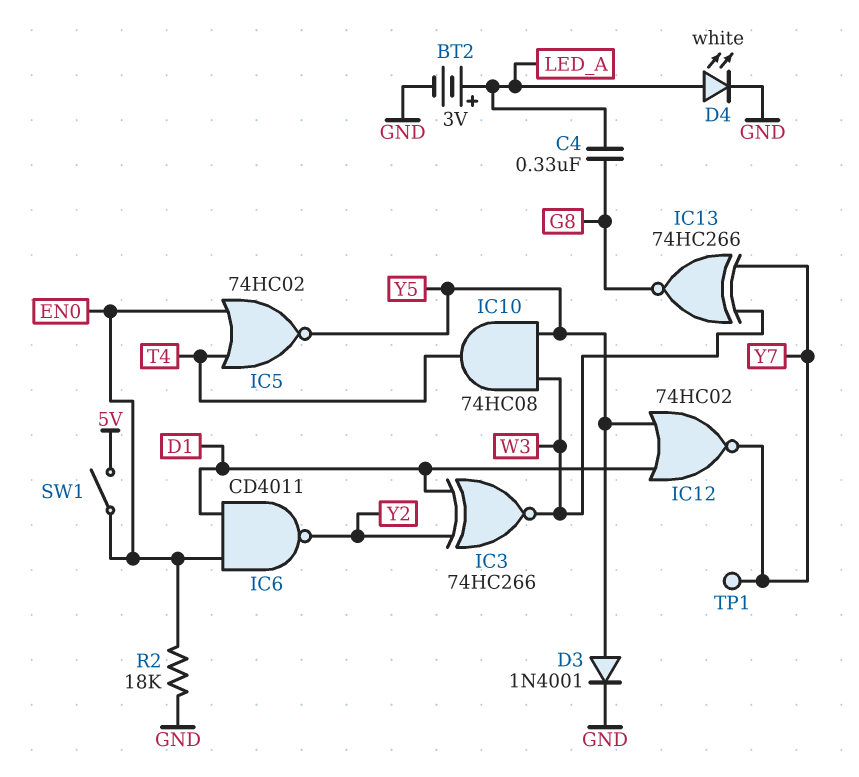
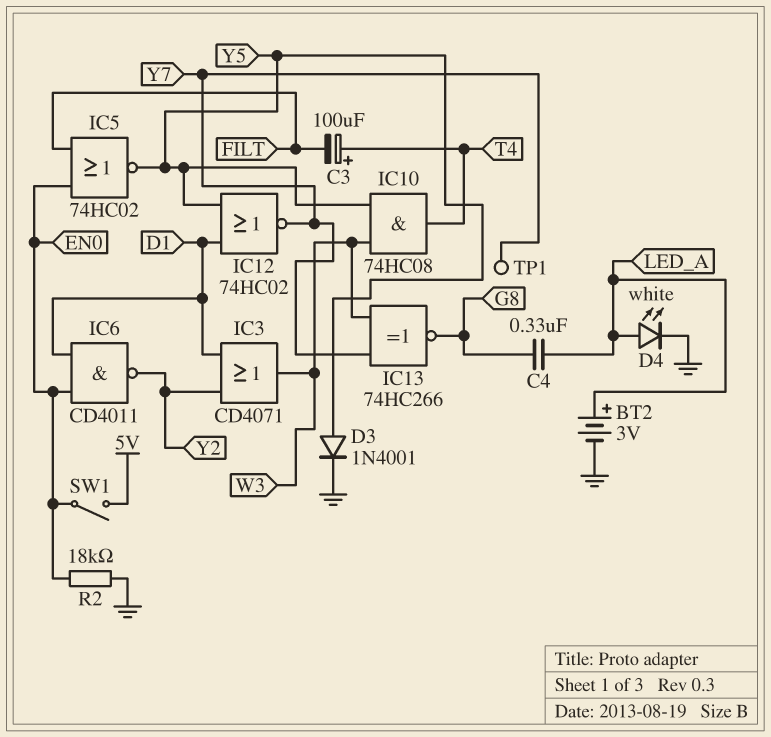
C3: none -> 100uF (plus T4, minus FILT)
IC3: XNOR 74HC266 (in D1, in Y2, out W3) -> OR CD4071 (in D1, in Y2, out W3)
IC5: NOR 74HC02 (in EN0, in T4, out Y5) -> NOR 74HC02 (in EN0, in FILT, out Y5)

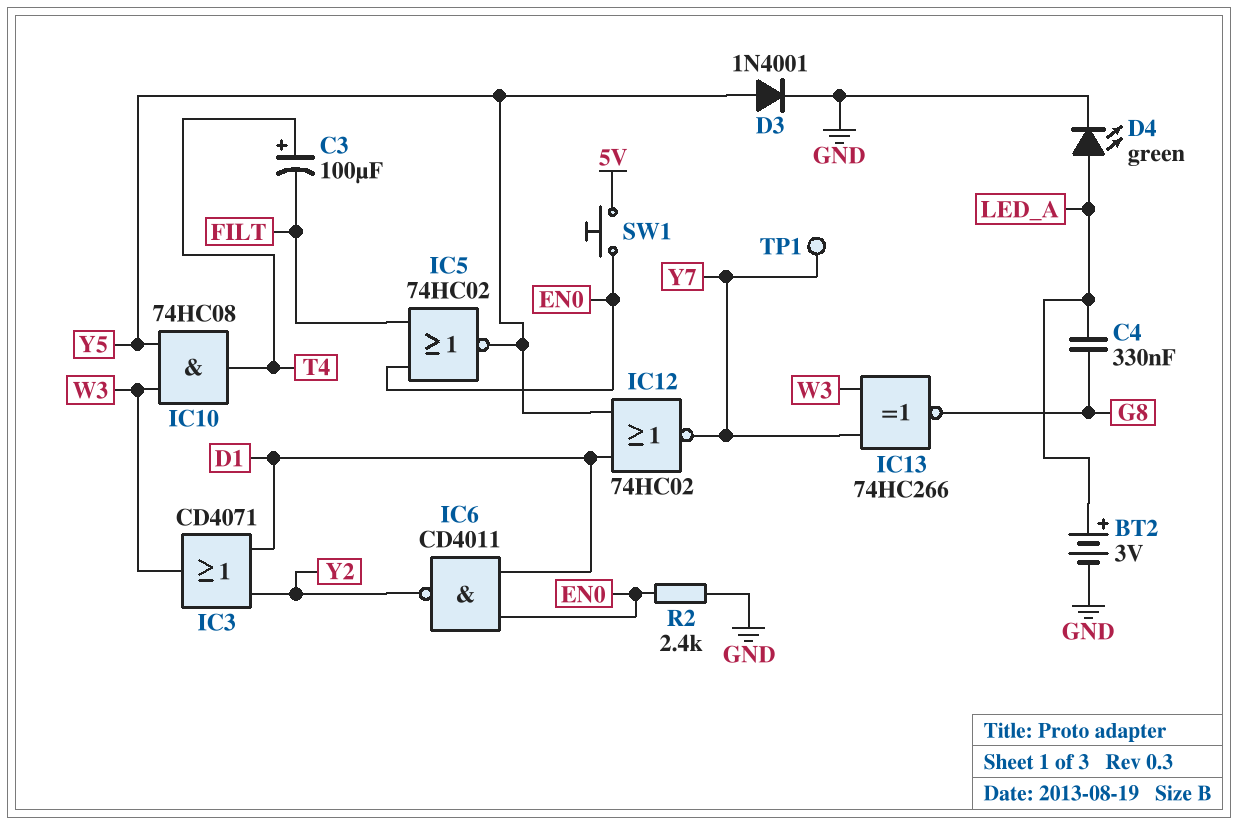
D4: LED white (A LED_A, K GND) -> LED green (A LED_A, K GND)
R2: 18k (EN0, GND) -> 2.4k (EN0, GND)
SW1: switch (5V, EN0) -> button (5V, EN0)

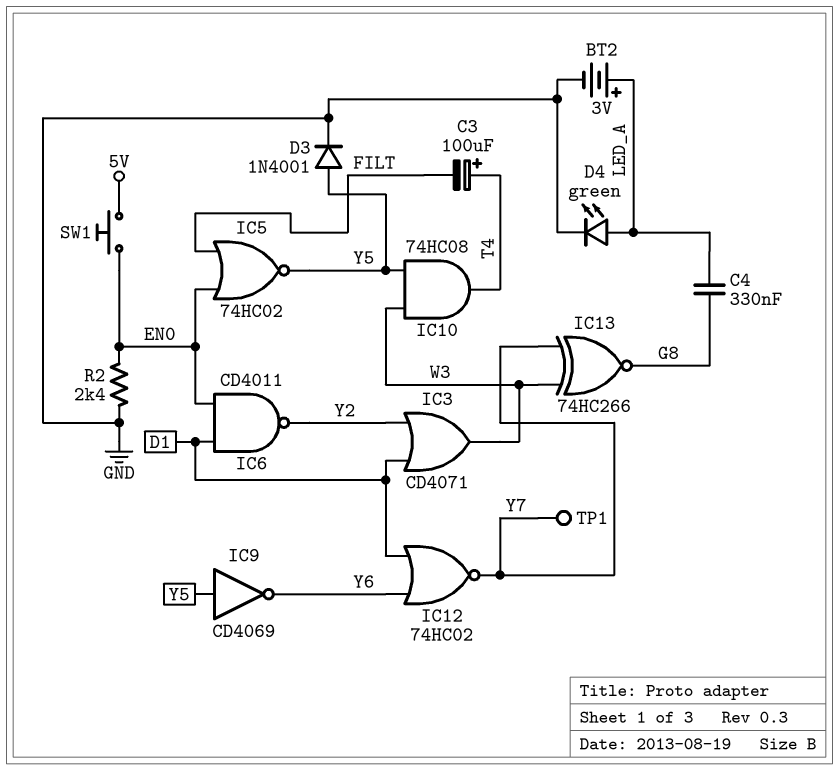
IC9: none -> NOT CD4069 (in Y5, out Y6)
IC12: NOR 74HC02 (in D1, in Y5, out Y7) -> NOR 74HC02 (in D1, in Y6, out Y7)

